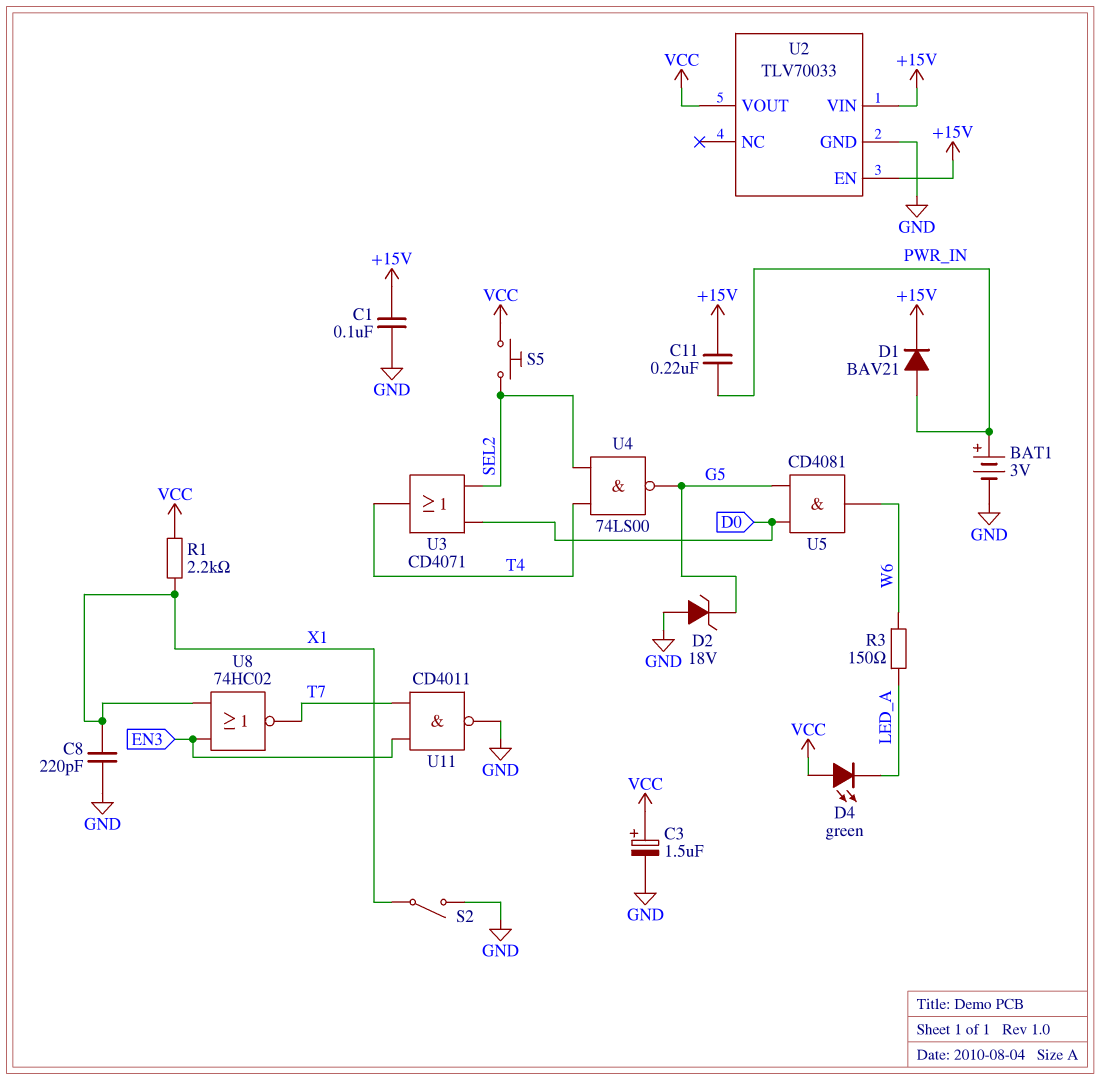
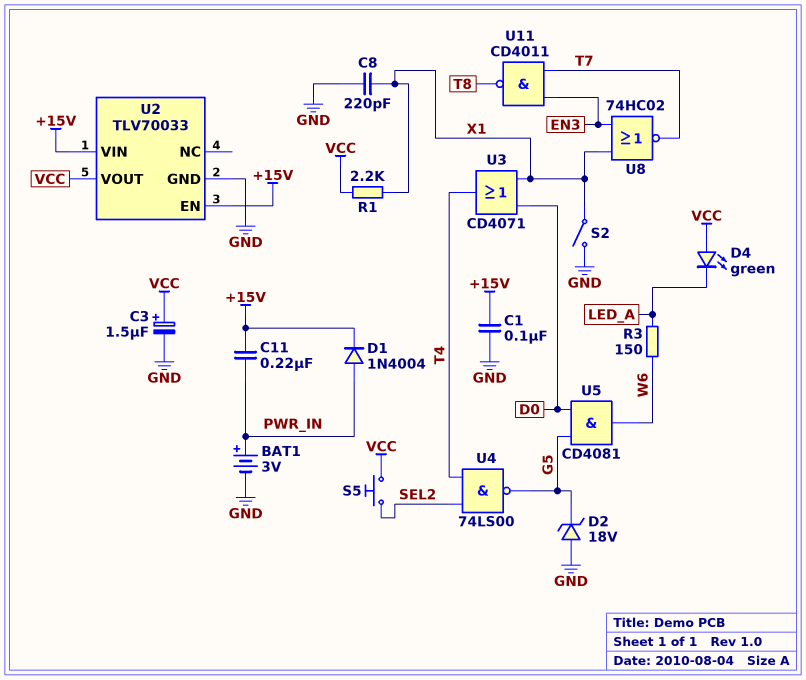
D1: diode BAV21 (A PWR_IN, K +15V) -> diode 1N4004 (A PWR_IN, K +15V)
U3: OR CD4071 (in D0, in SEL2, out T4) -> OR CD4071 (in D0, in X1, out T4)
U11: NAND CD4011 (in EN3, in T7, out GND) -> NAND CD4011 (in EN3, in T7, out T8)

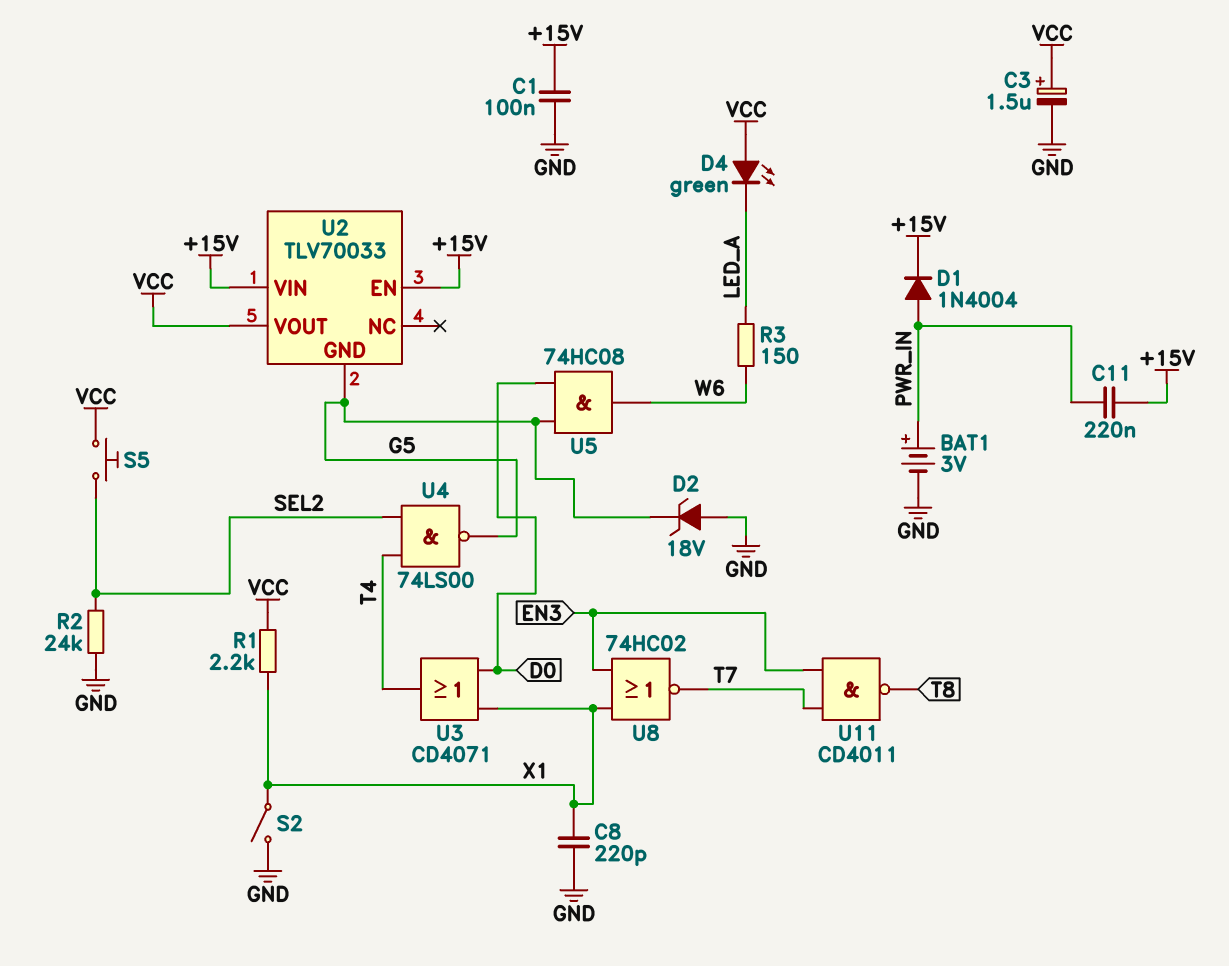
R2: none -> 24k (GND, SEL2)
U2 pin GND: GND -> G5
U5: AND CD4081 (in D0, in G5, out W6) -> AND 74HC08 (in D0, in G5, out W6)

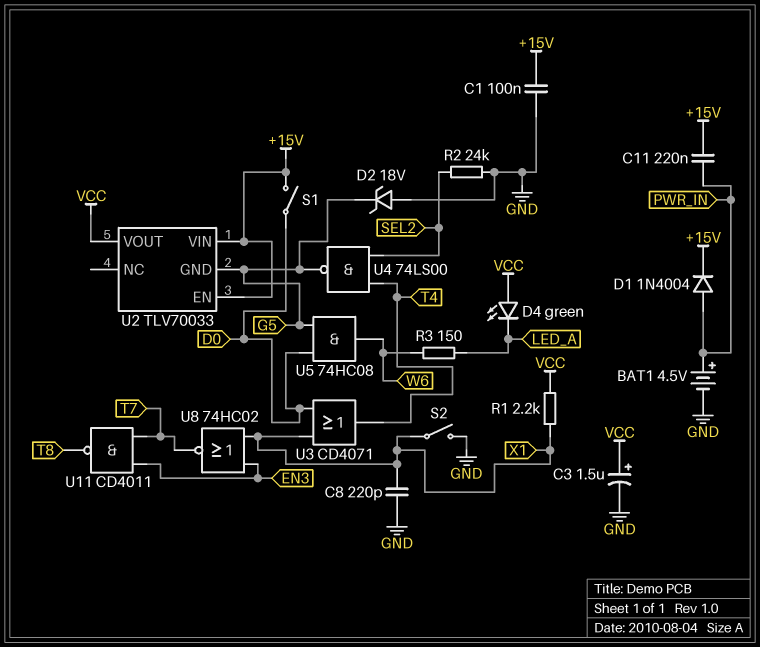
BAT1: 3V (plus PWR_IN, minus GND) -> 4.5V (plus PWR_IN, minus GND)
S1: none -> switch (+15V, D0)
S5: button (SEL2, VCC) -> none

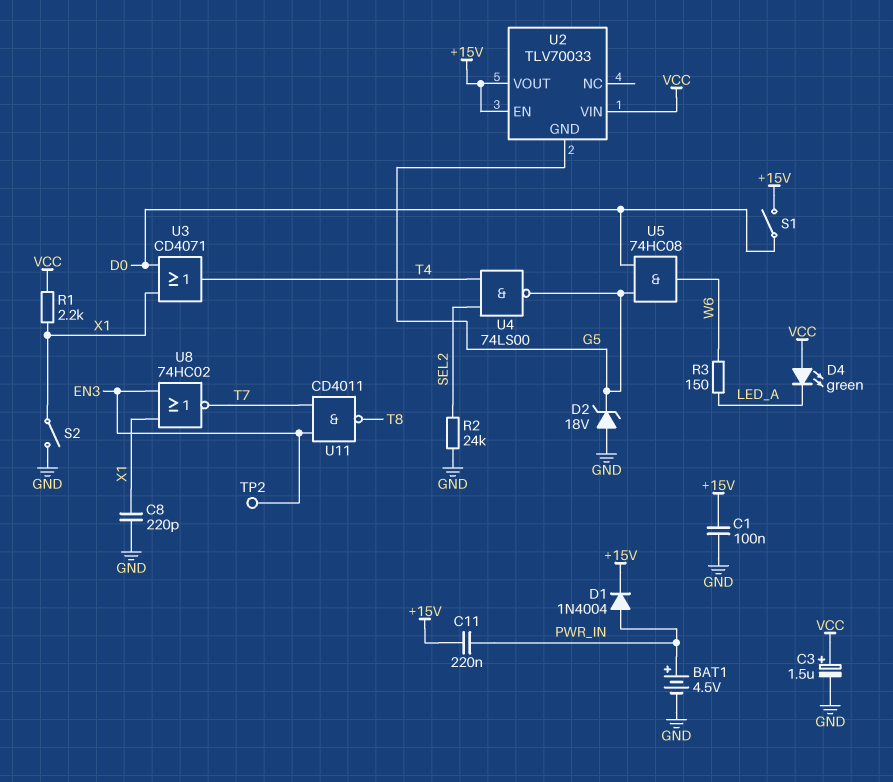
TP2: none -> test point (EN3)
U2 pin VIN: +15V -> VCC
U2 pin VOUT: VCC -> +15V

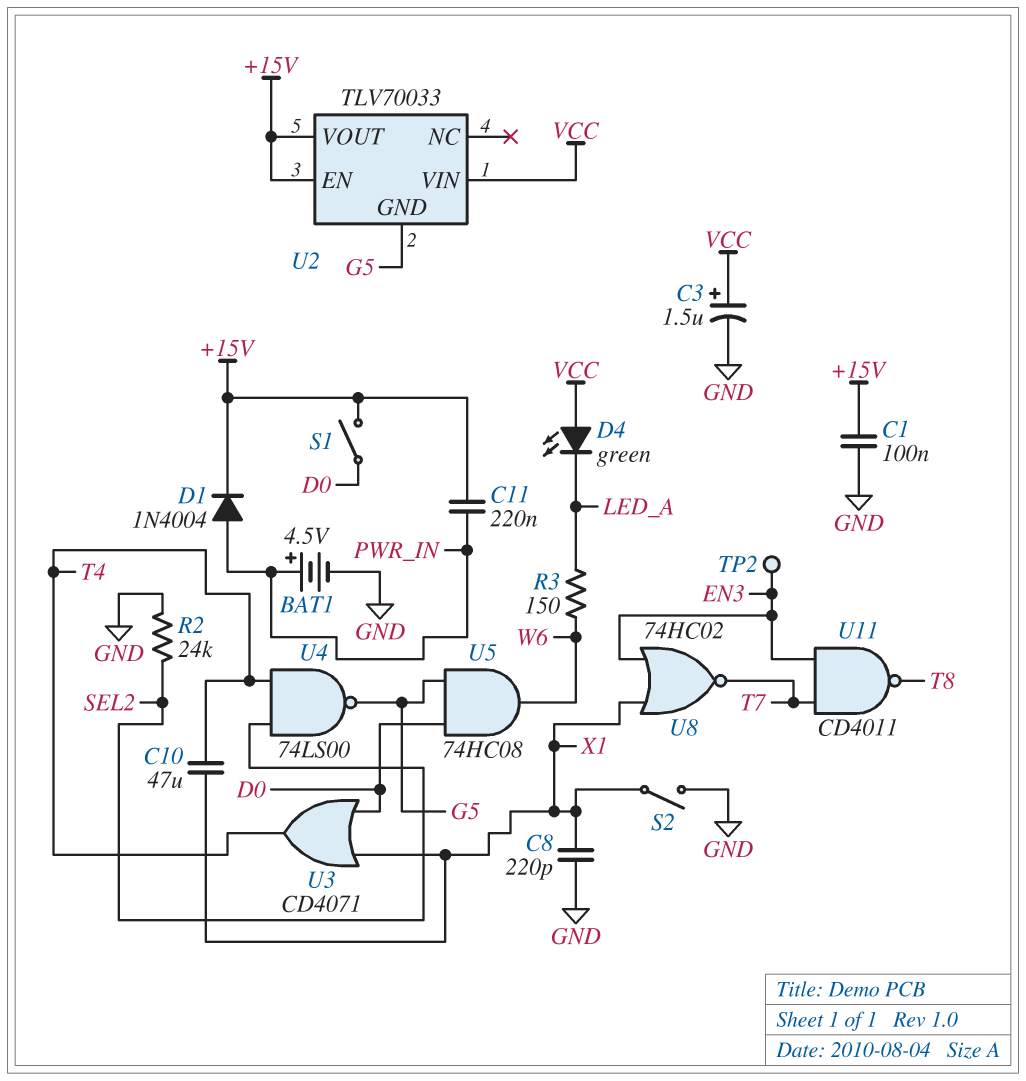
C10: none -> 47uF (T4, X1)
D2: zener 18V (A GND, K G5) -> none
R1: 2.2k (VCC, X1) -> none

